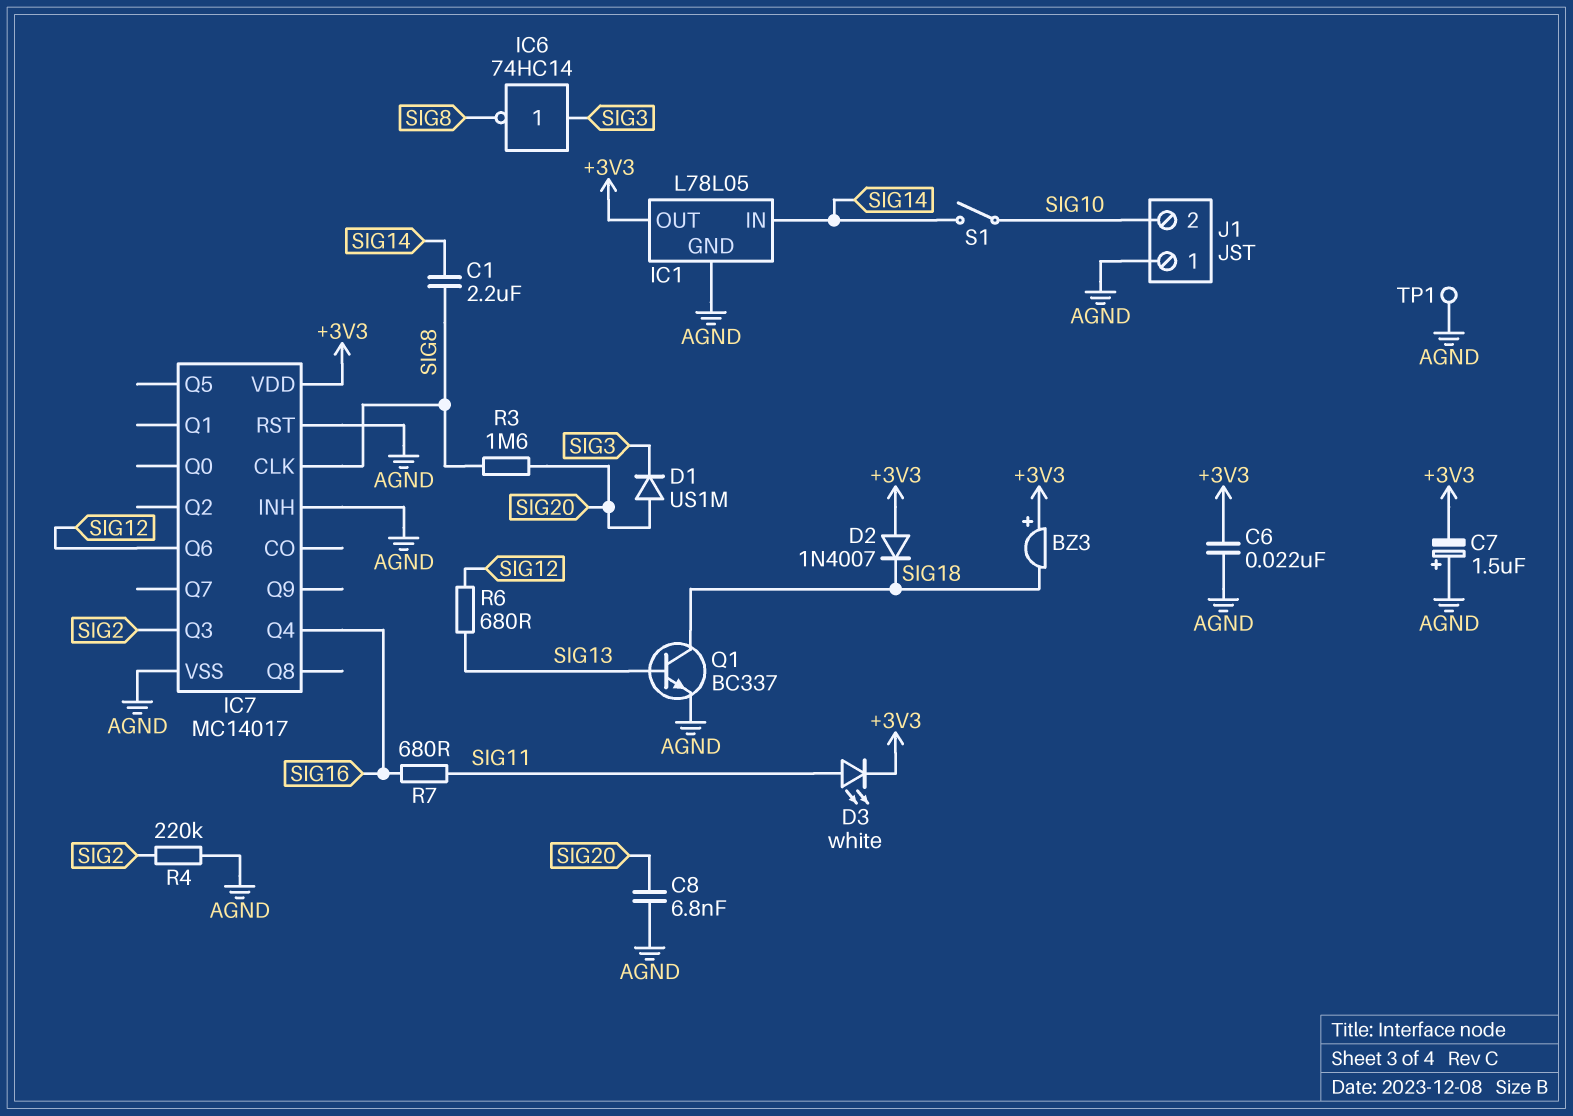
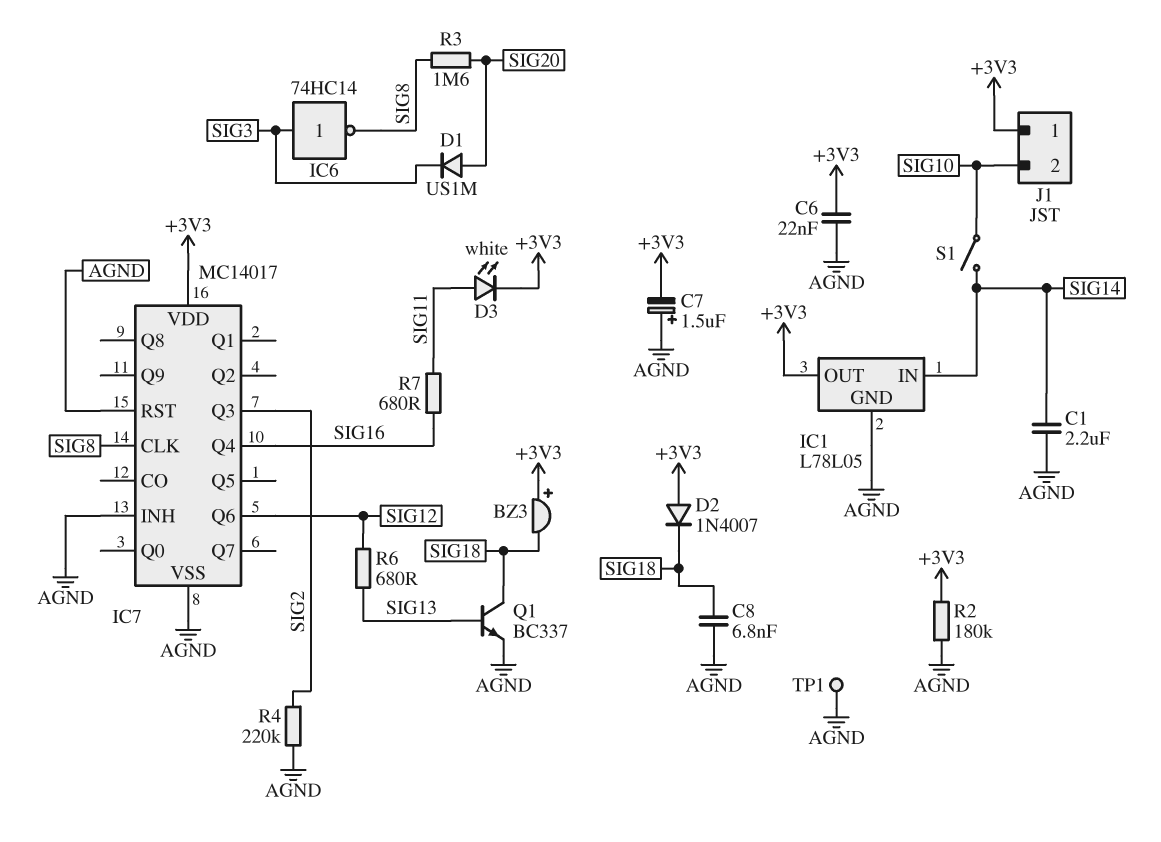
C1: 2.2uF (SIG8, SIG14) -> 2.2uF (AGND, SIG14)
C8: 6.8nF (AGND, SIG20) -> 6.8nF (AGND, SIG18)
J1 pin 1: AGND -> +3V3
R2: none -> 180k (+3V3, AGND)

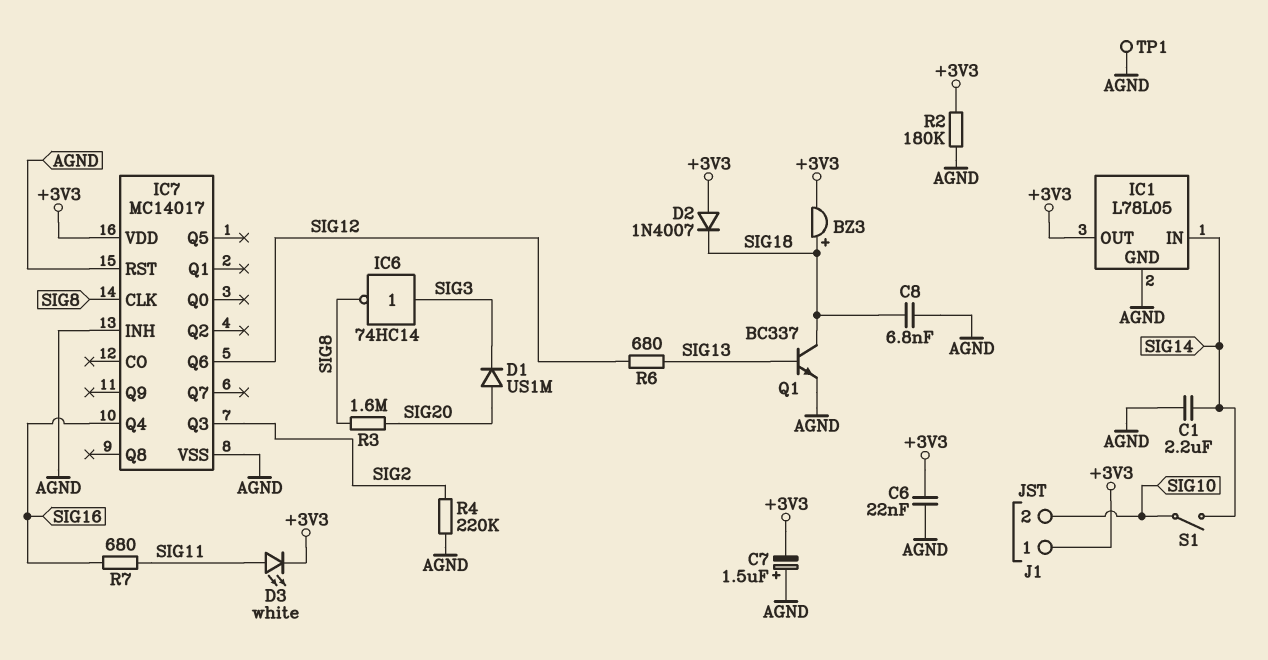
BZ3: buzzer (plus +3V3, minus SIG18) -> buzzer (plus SIG18, minus +3V3)

